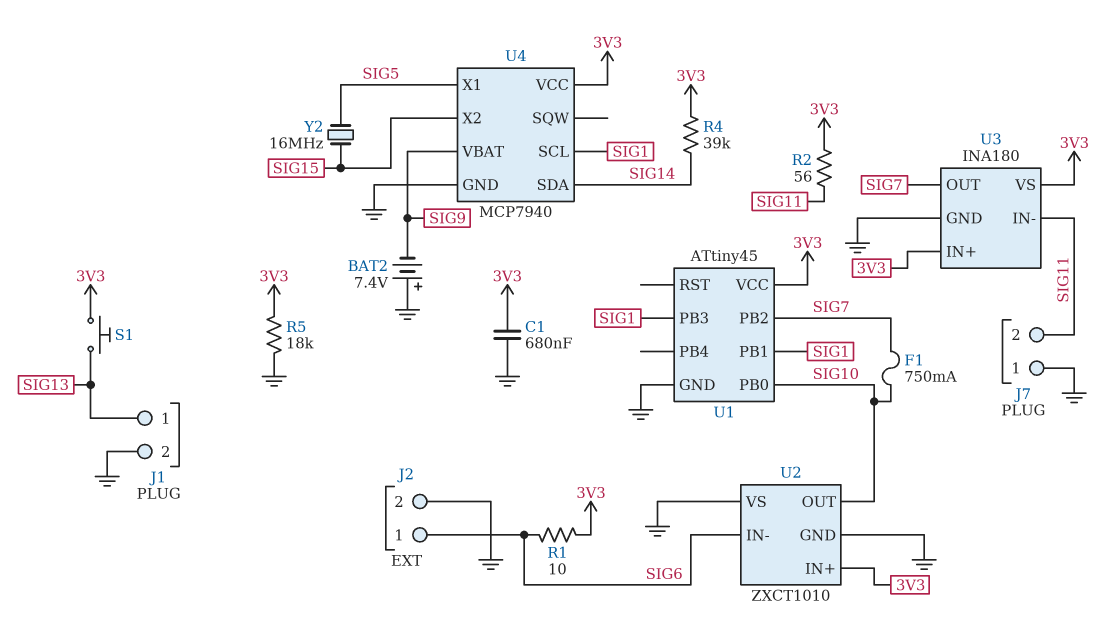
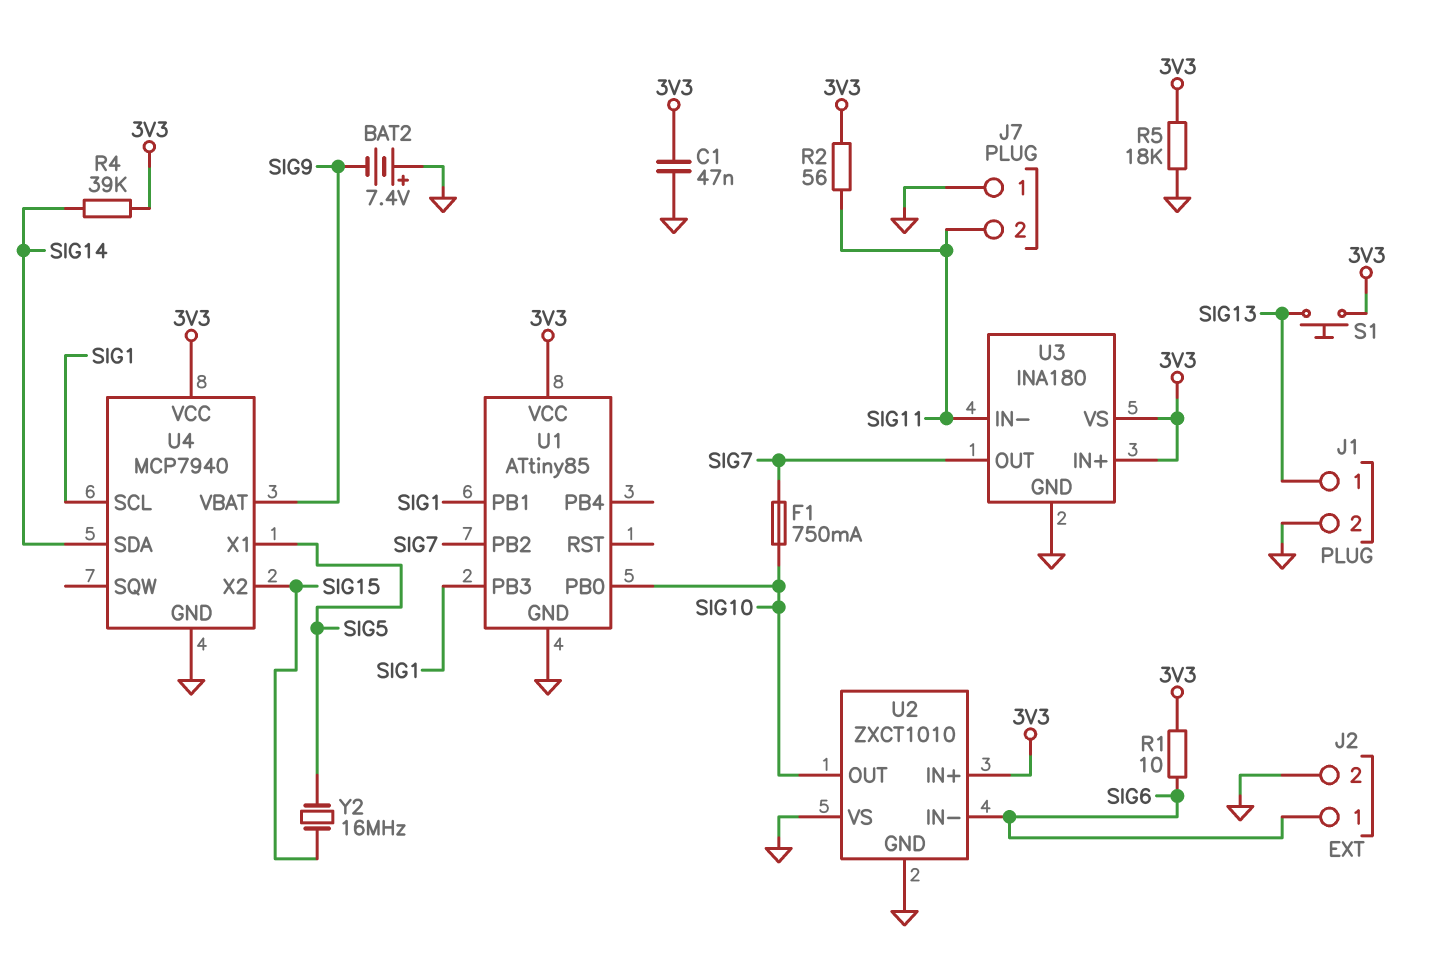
C1: 680nF (3V3, GND) -> 47nF (3V3, GND)
U1: ATtiny45 -> ATtiny85

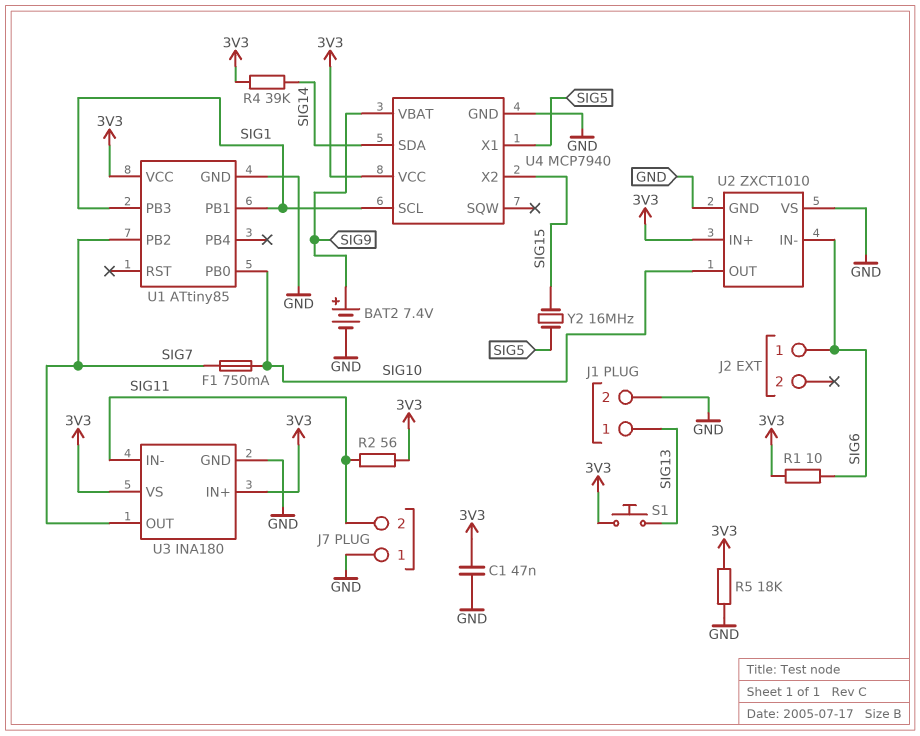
BAT2: 7.4V (plus GND, minus SIG9) -> 7.4V (plus SIG9, minus GND)
J2 pin 2: GND -> none

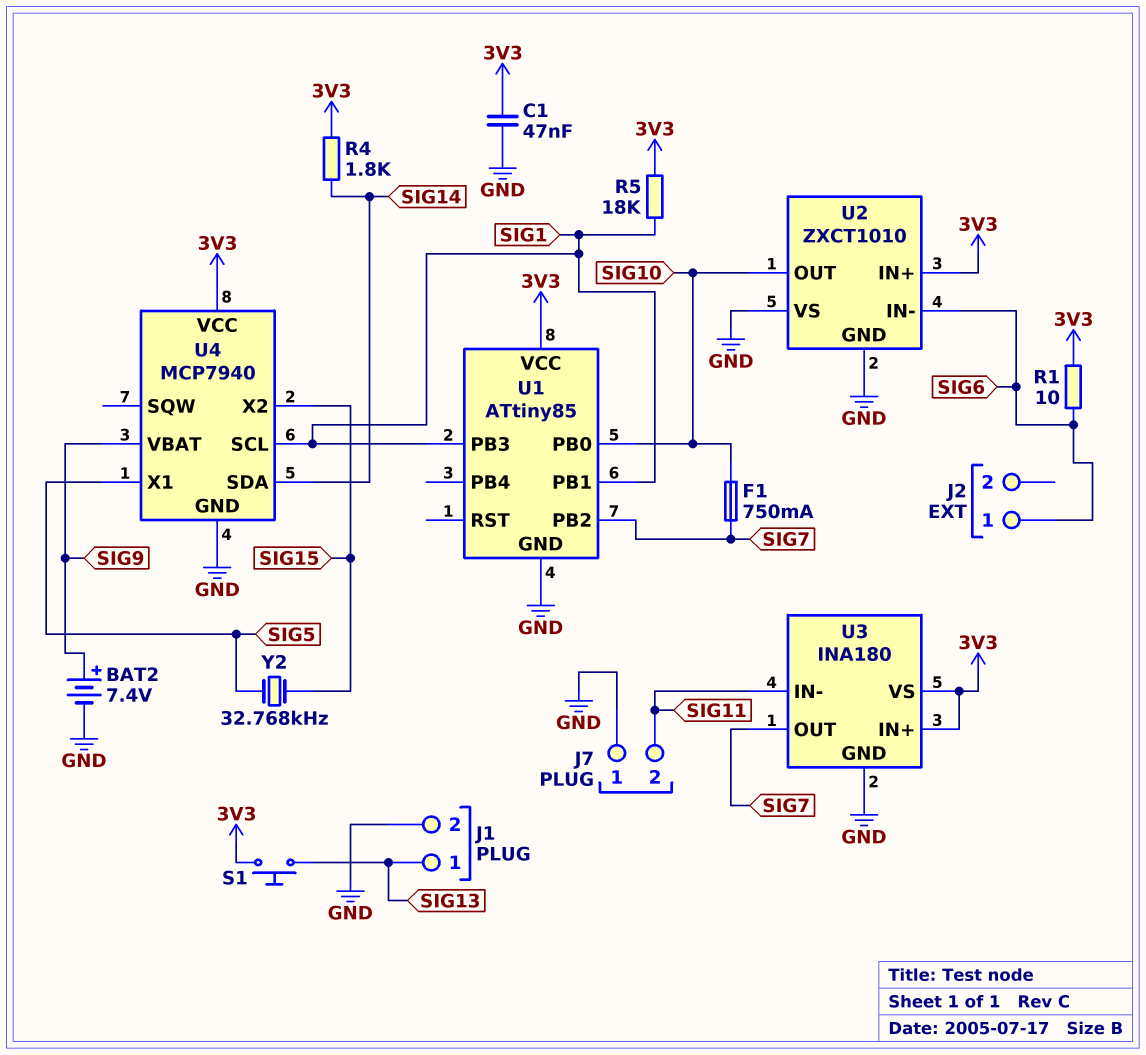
R2: 56 (3V3, SIG11) -> none
R4: 39k (3V3, SIG14) -> 1.8k (3V3, SIG14)
R5: 18k (3V3, GND) -> 18k (3V3, SIG1)
Y2: 16MHz (SIG5, SIG15) -> 32.768kHz (SIG5, SIG15)

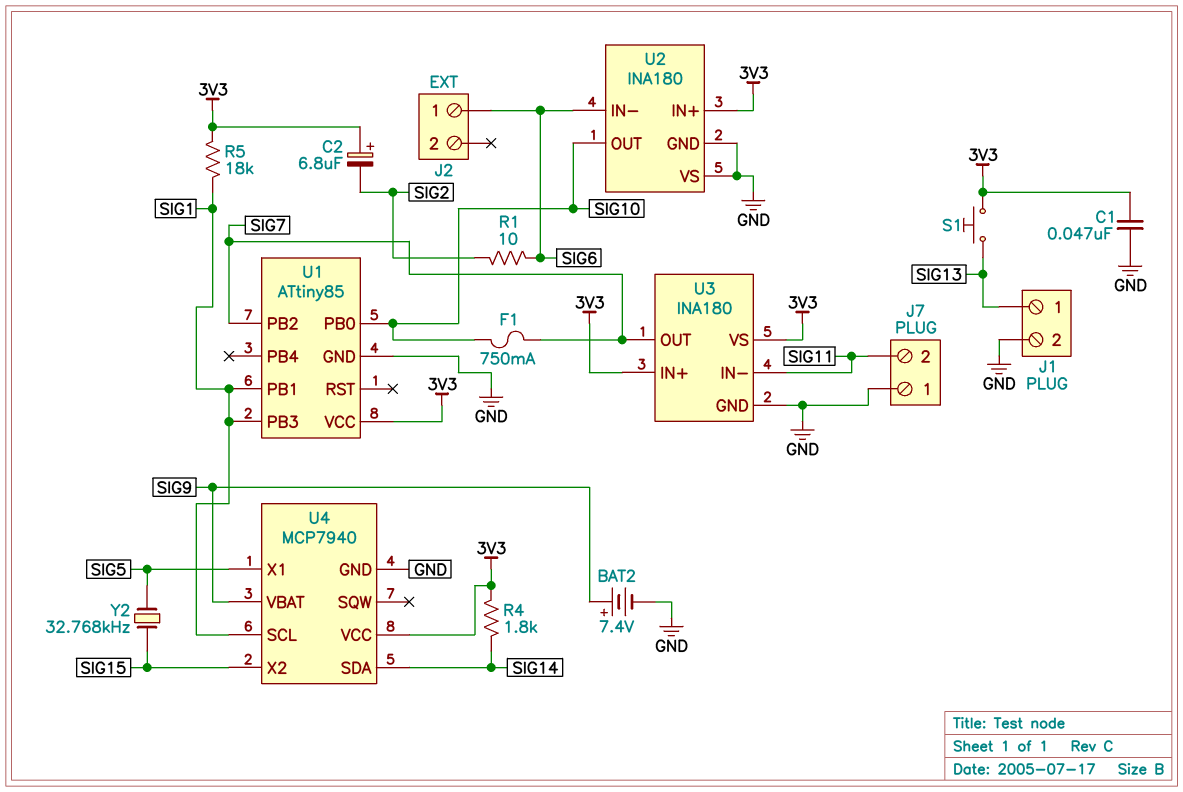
C2: none -> 6.8uF (plus 3V3, minus SIG2)
R1: 10 (3V3, SIG6) -> 10 (SIG2, SIG6)
U2: ZXCT1010 -> INA180

